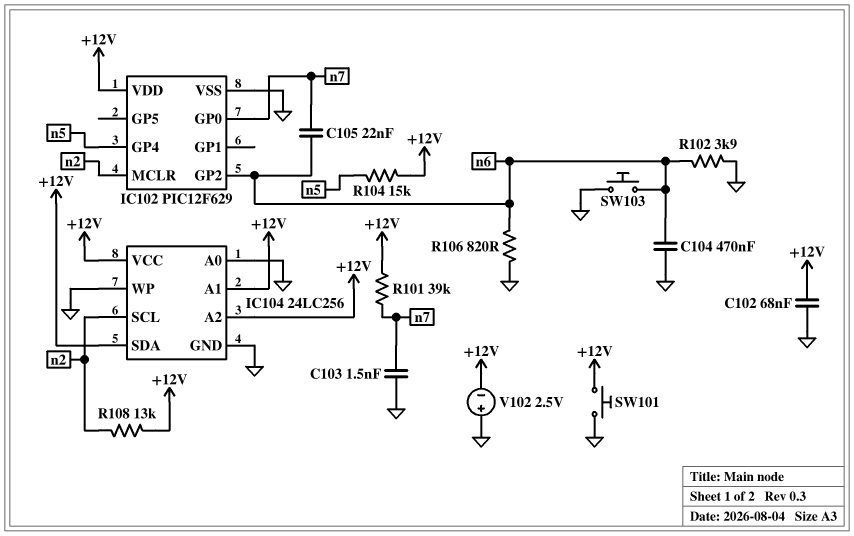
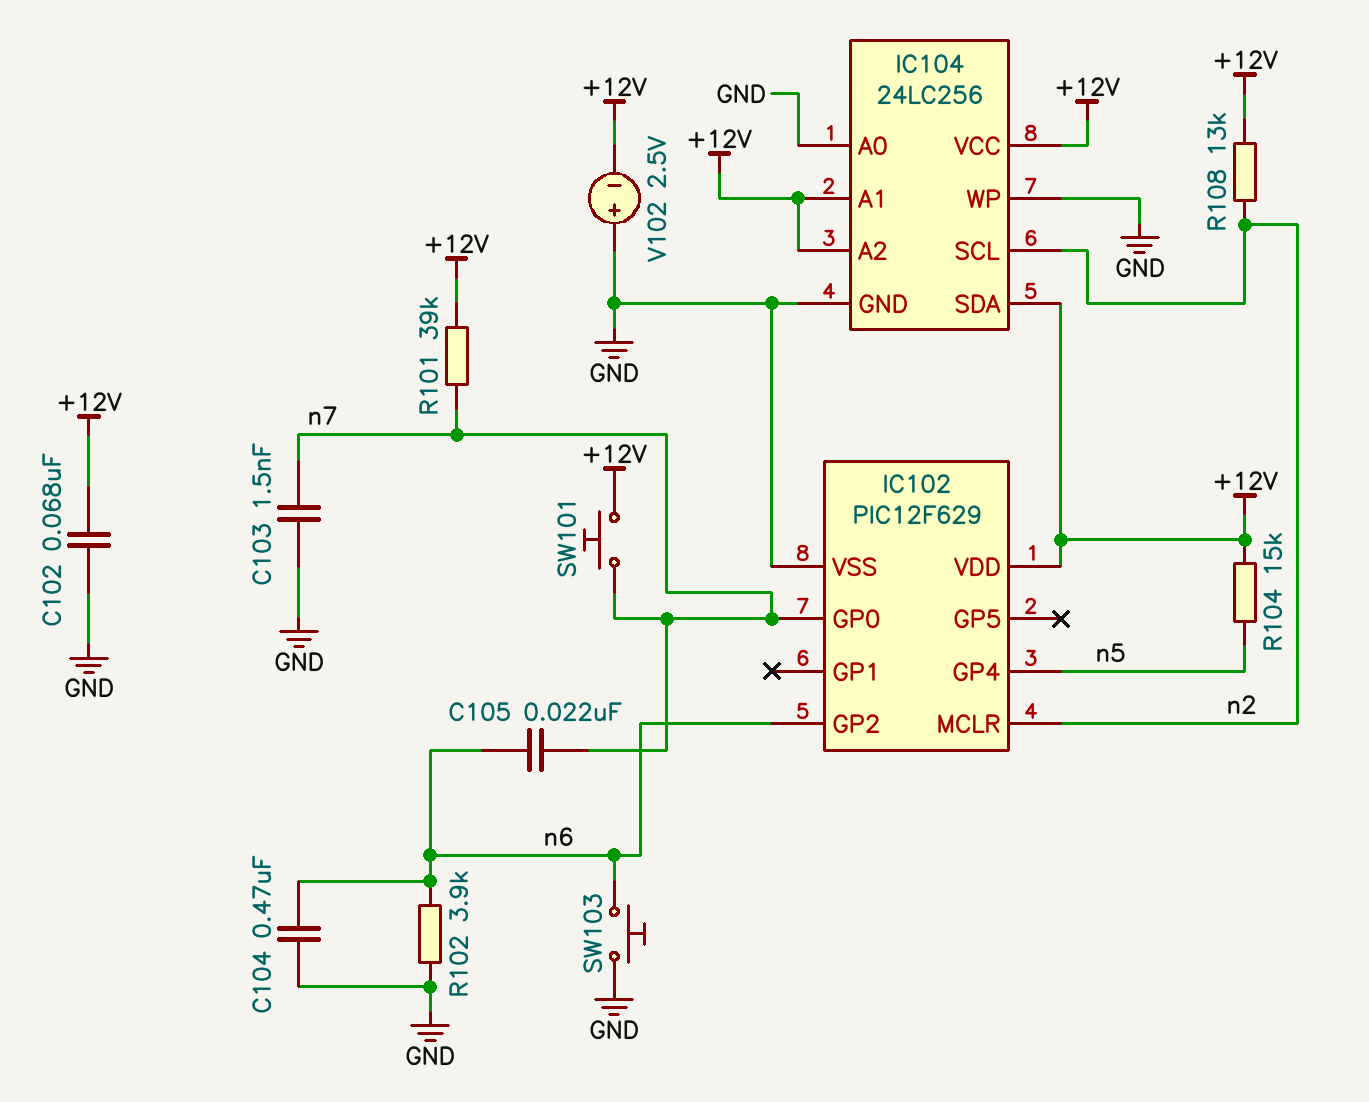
R106: 820 (GND, n6) -> none
SW101: button (+12V, GND) -> button (+12V, n7)

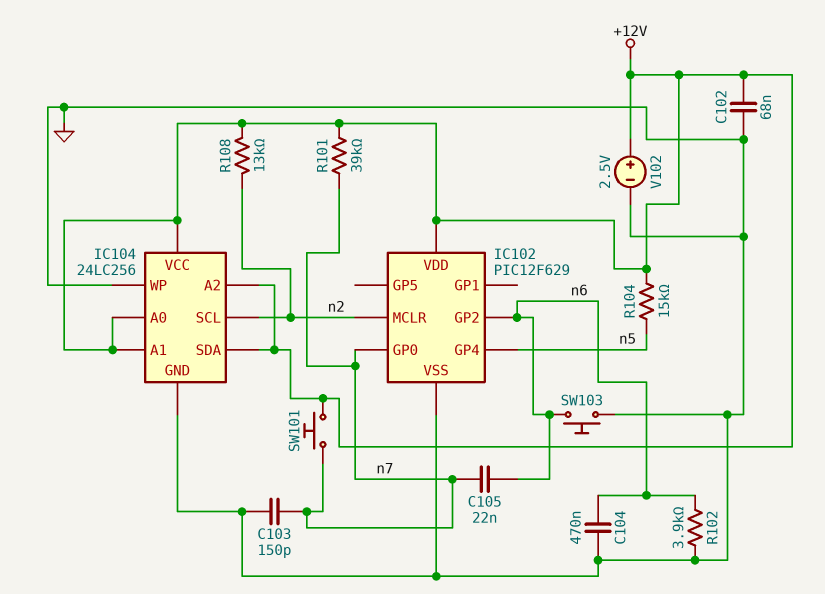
C103: 1.5nF (GND, n7) -> 150pF (GND, n7)
IC104 pin A0: GND -> +12V
V102: 2.5V (plus GND, minus +12V) -> 2.5V (plus +12V, minus GND)

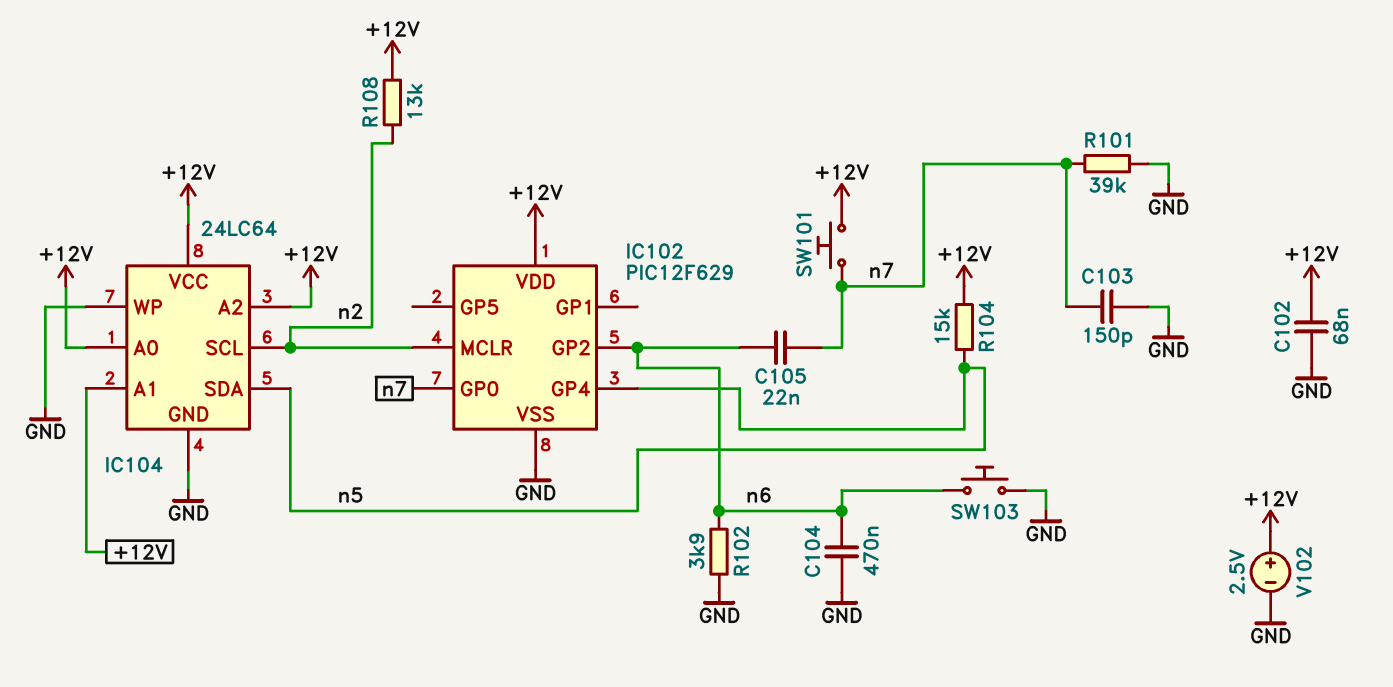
IC104: 24LC256 -> 24LC64
IC104 pin SDA: +12V -> n5
R101: 39k (+12V, n7) -> 39k (GND, n7)

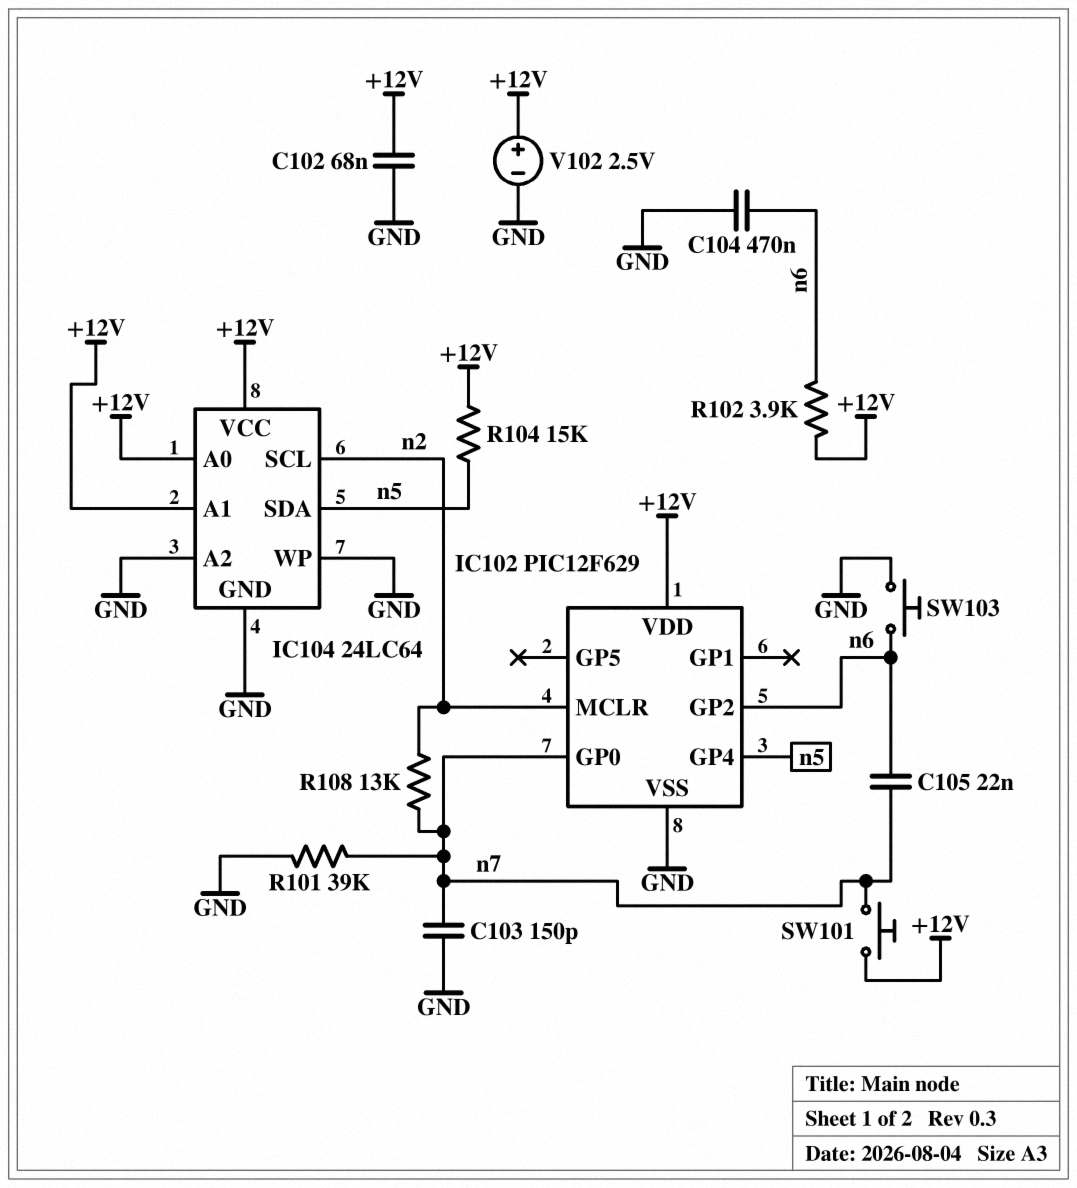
IC104 pin A2: +12V -> GND
R102: 3.9k (GND, n6) -> 3.9k (+12V, n6)
R108: 13k (+12V, n2) -> 13k (n2, n7)

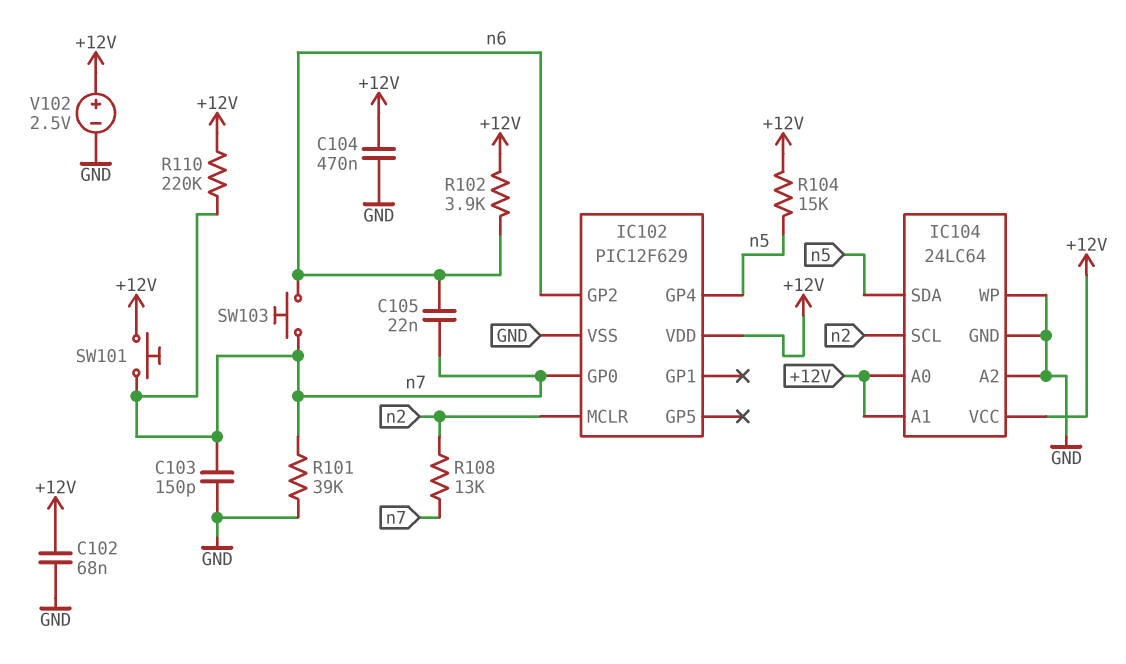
C104: 470nF (GND, n6) -> 470nF (+12V, GND)
R110: none -> 220k (+12V, n7)
SW103: button (GND, n6) -> button (n6, n7)

